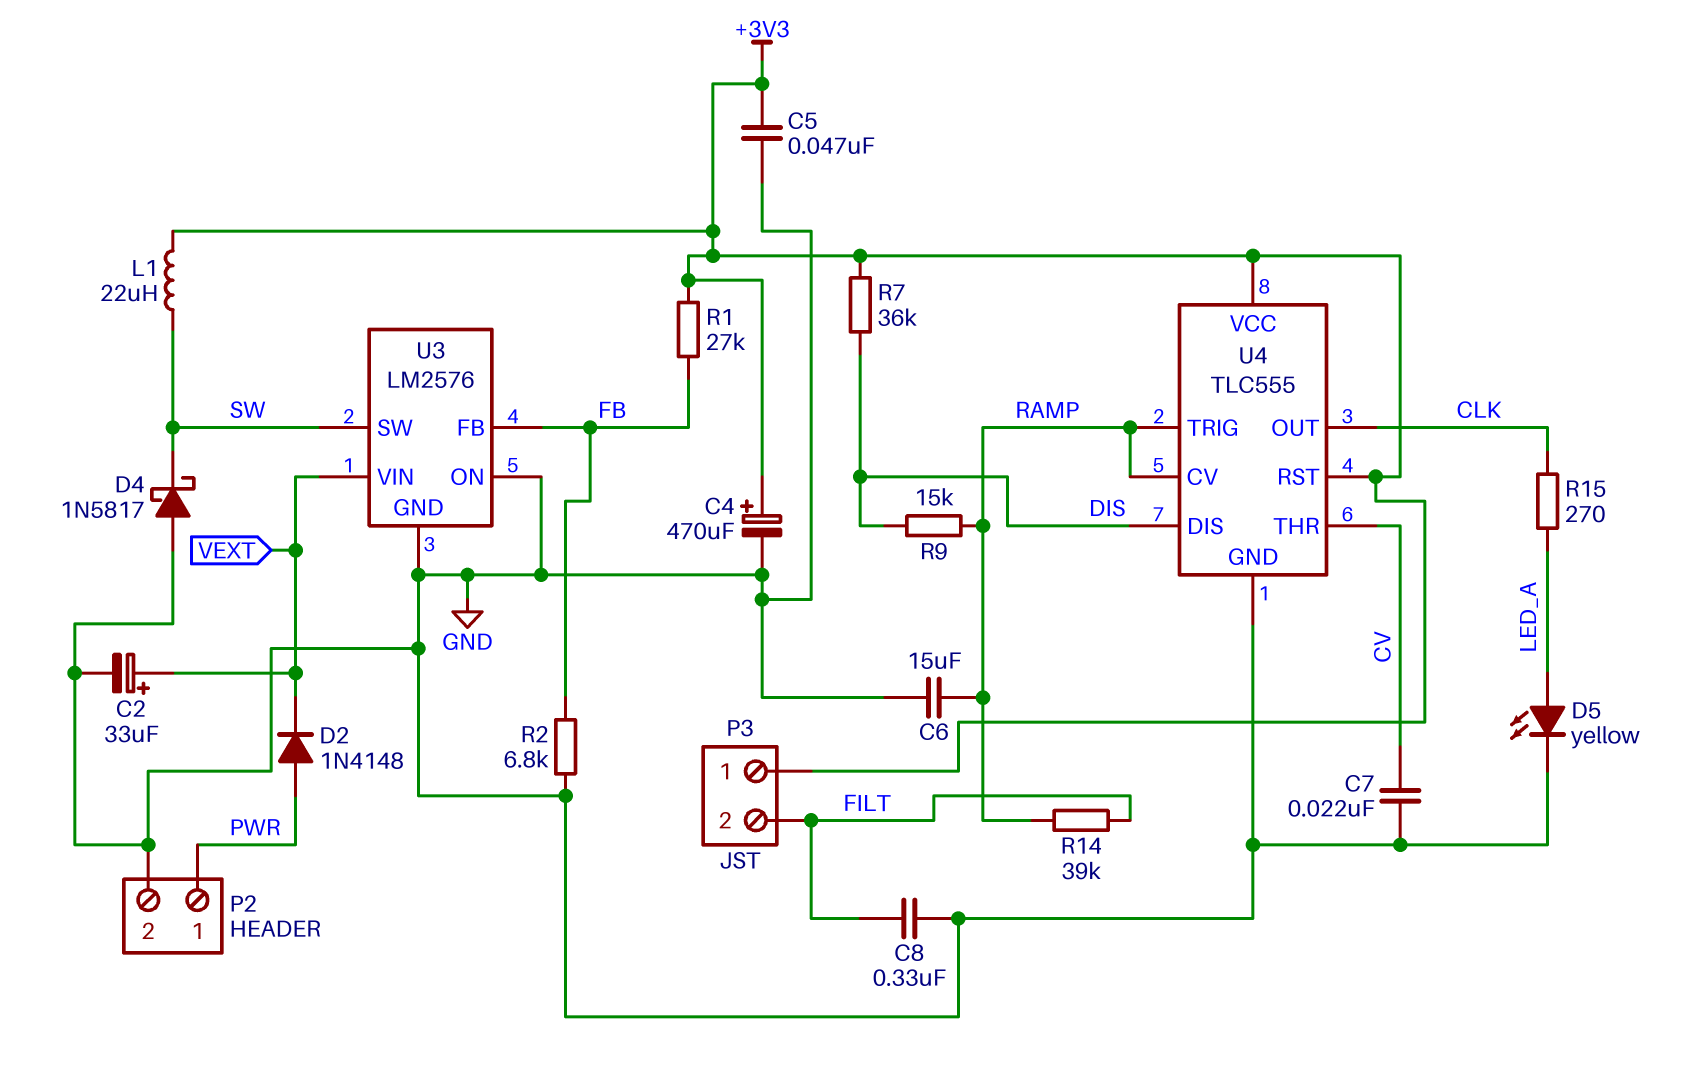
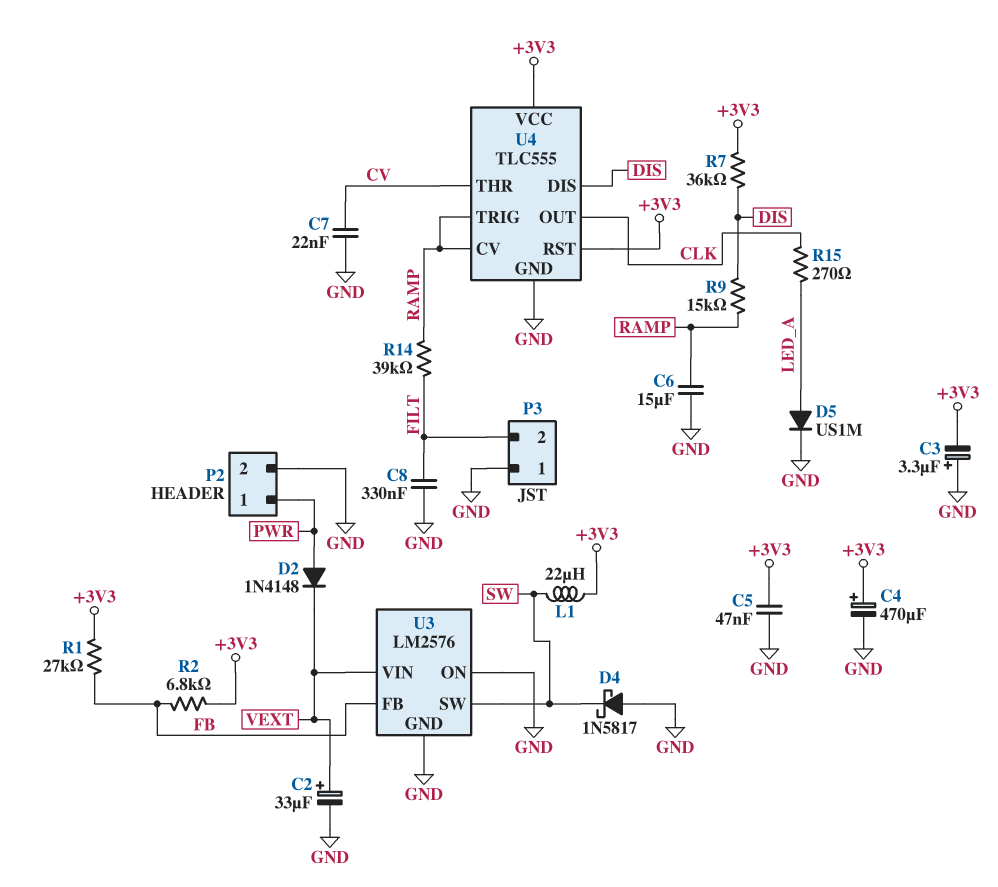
C3: none -> 3.3uF (plus GND, minus +3V3)
D5: LED yellow (A LED_A, K GND) -> diode US1M (A LED_A, K GND)
P3 pin 1: +3V3 -> GND
R2: 6.8k (FB, GND) -> 6.8k (+3V3, FB)

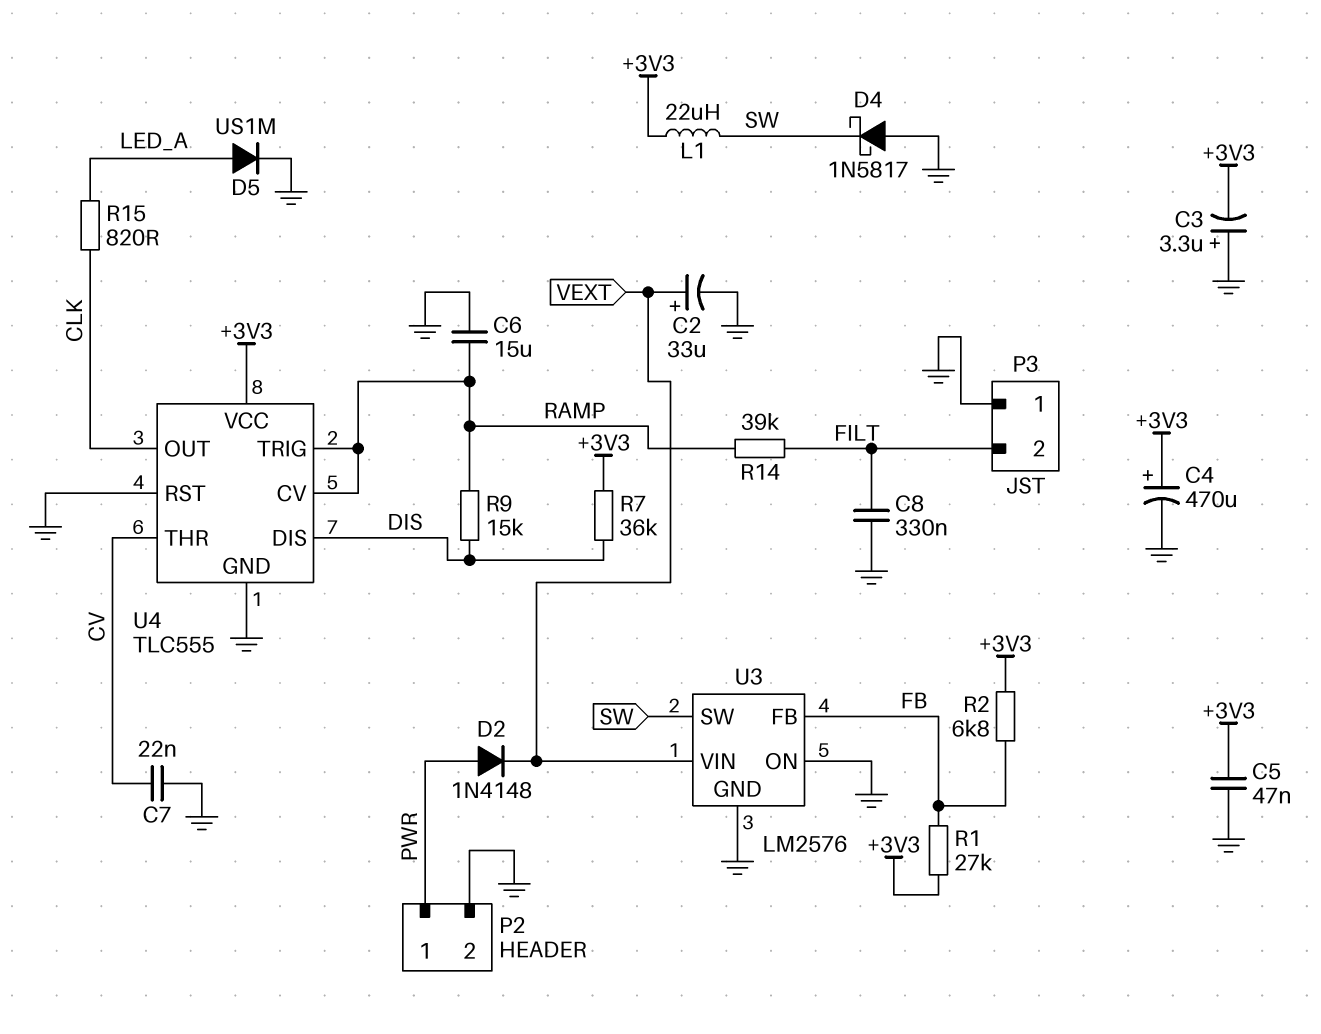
R15: 270 (CLK, LED_A) -> 820 (CLK, LED_A)
U4 pin RST: +3V3 -> GND

